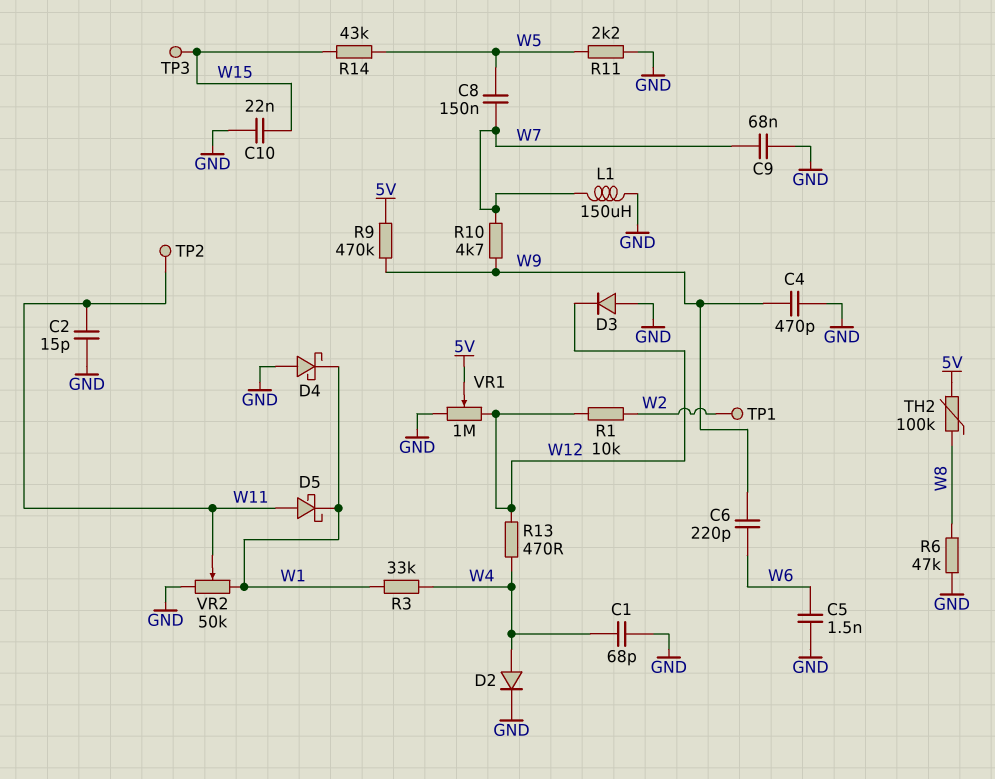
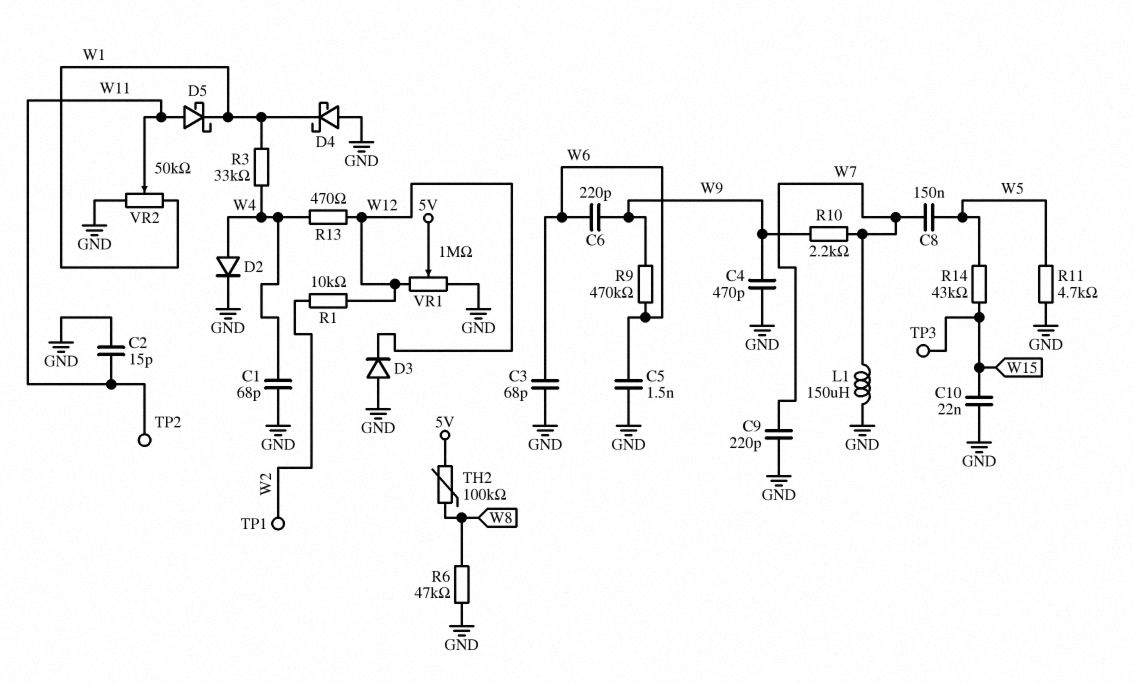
C3: none -> 68pF (GND, W6)
C9: 68nF (GND, W7) -> 220pF (GND, W7)
R9: 470k (5V, W9) -> 470k (W6, W9)
R10: 4.7k (W7, W9) -> 2.2k (W7, W9)
R11: 2.2k (GND, W5) -> 4.7k (GND, W5)

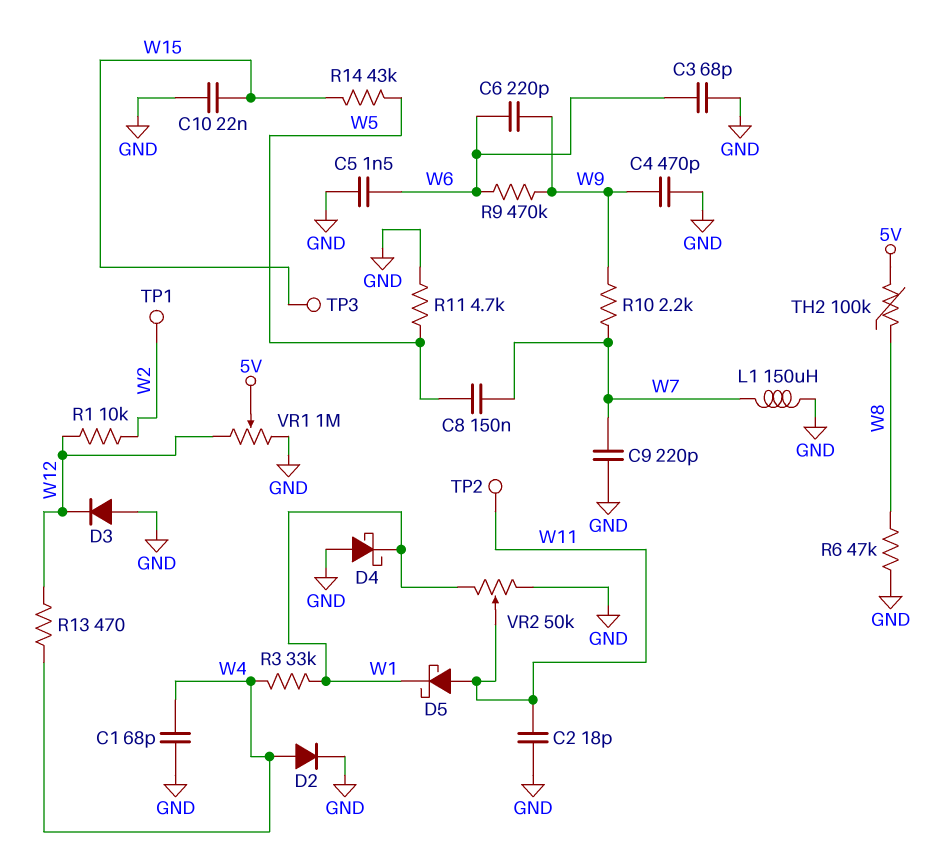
C2: 15pF (GND, W11) -> 18pF (GND, W11)

